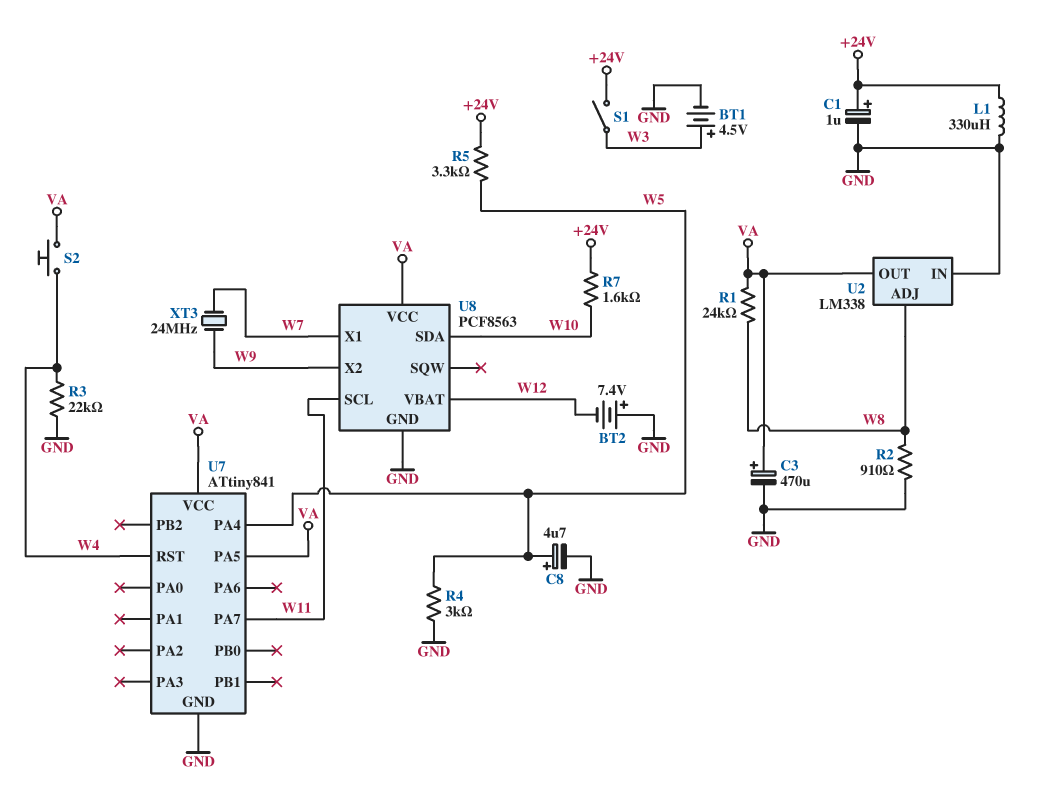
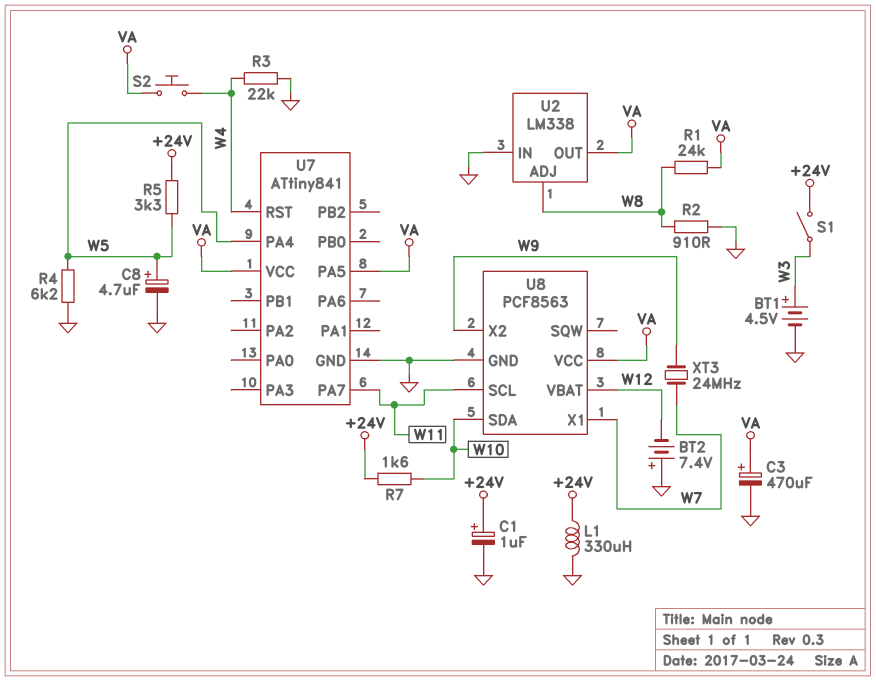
R4: 3k (GND, W5) -> 6.2k (GND, W5)

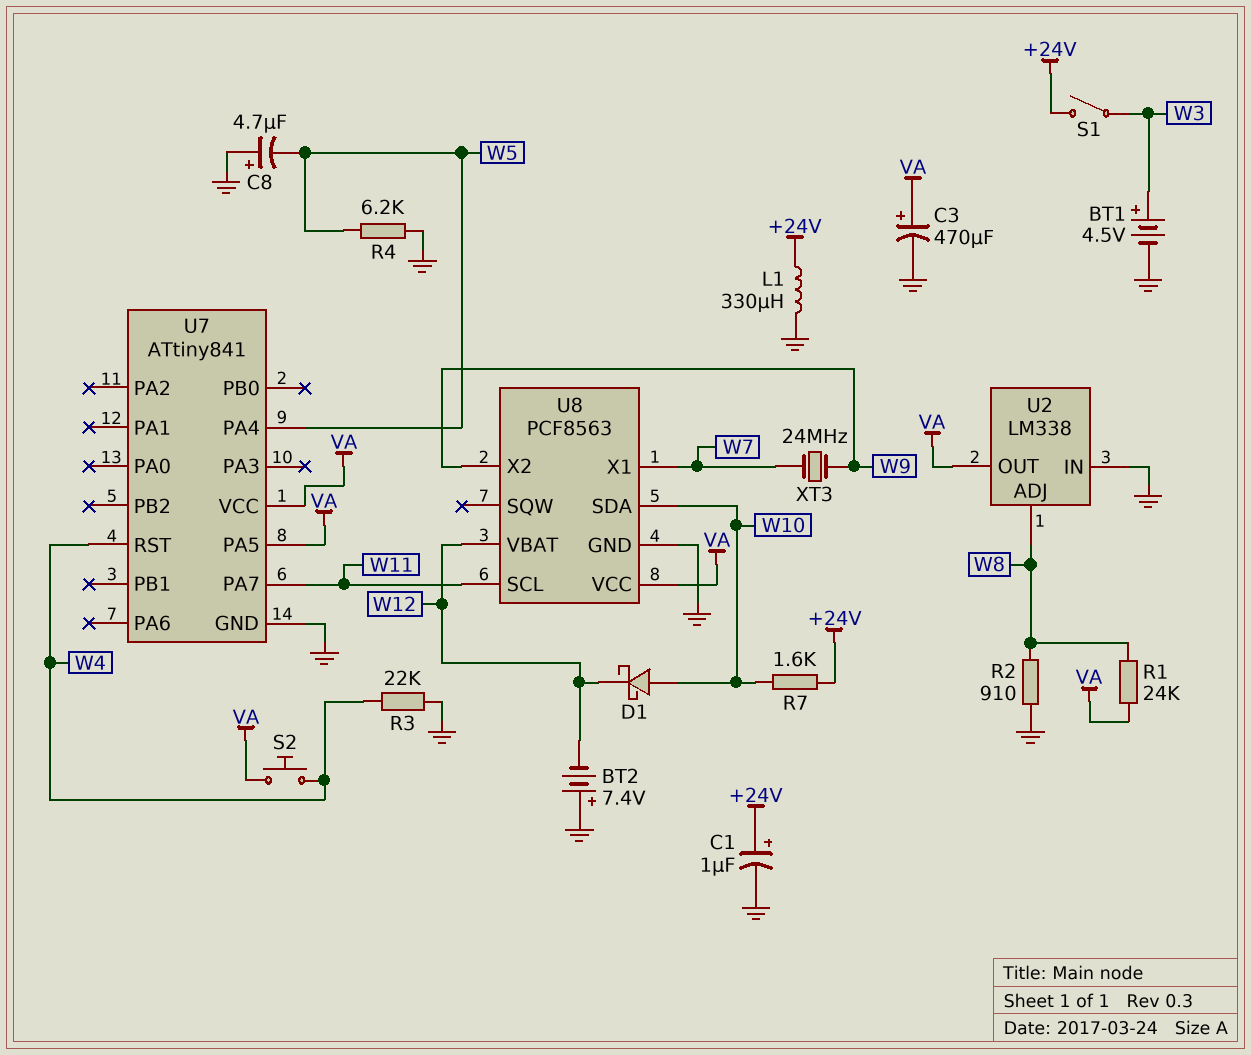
C8: 4.7uF (plus W5, minus GND) -> 4.7uF (plus GND, minus W5)
D1: none -> schottky (A W10, K W12)
R5: 3.3k (+24V, W5) -> none

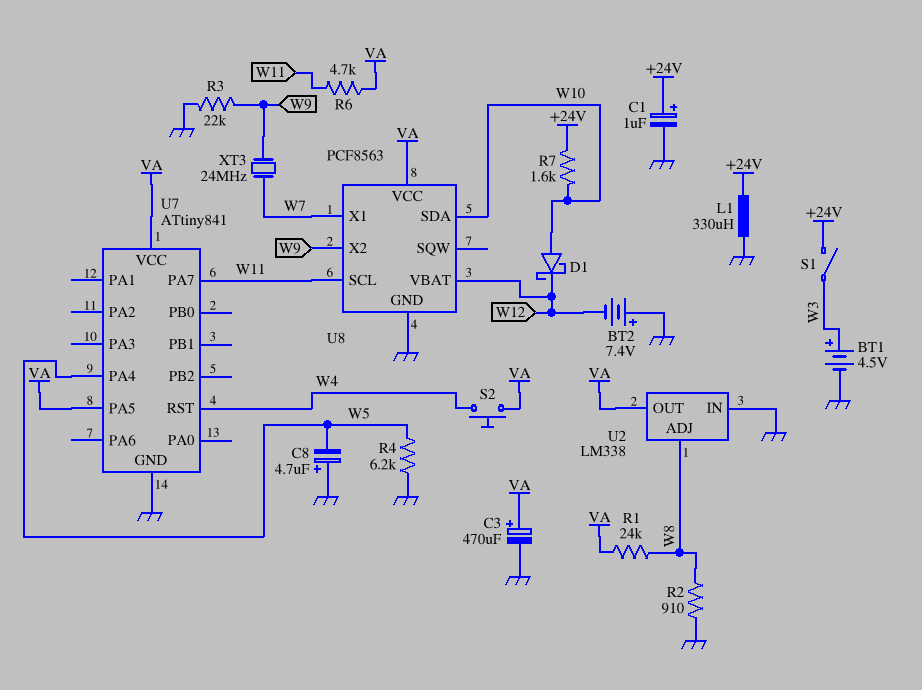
R3: 22k (GND, W4) -> 22k (GND, W9)
R6: none -> 4.7k (VA, W11)

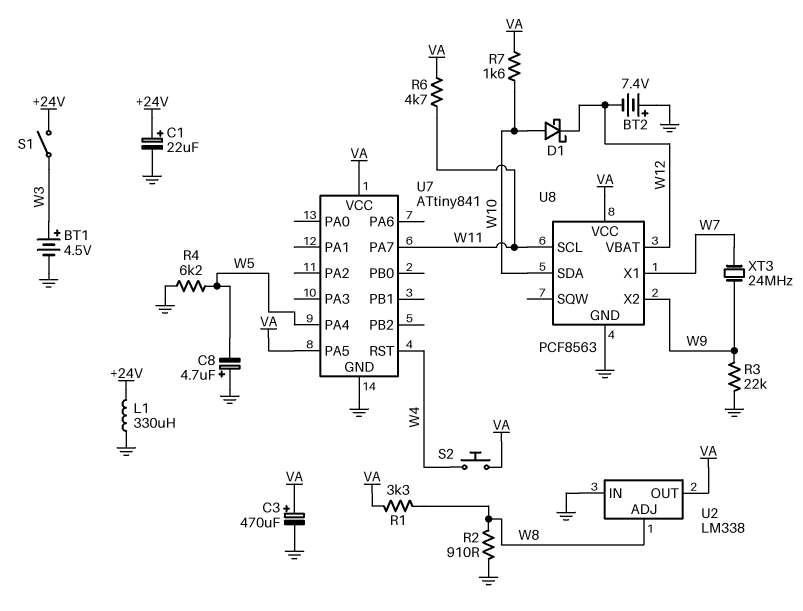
C1: 1uF (plus +24V, minus GND) -> 22uF (plus +24V, minus GND)
R1: 24k (VA, W8) -> 3.3k (VA, W8)
R7: 1.6k (+24V, W10) -> 1.6k (VA, W10)

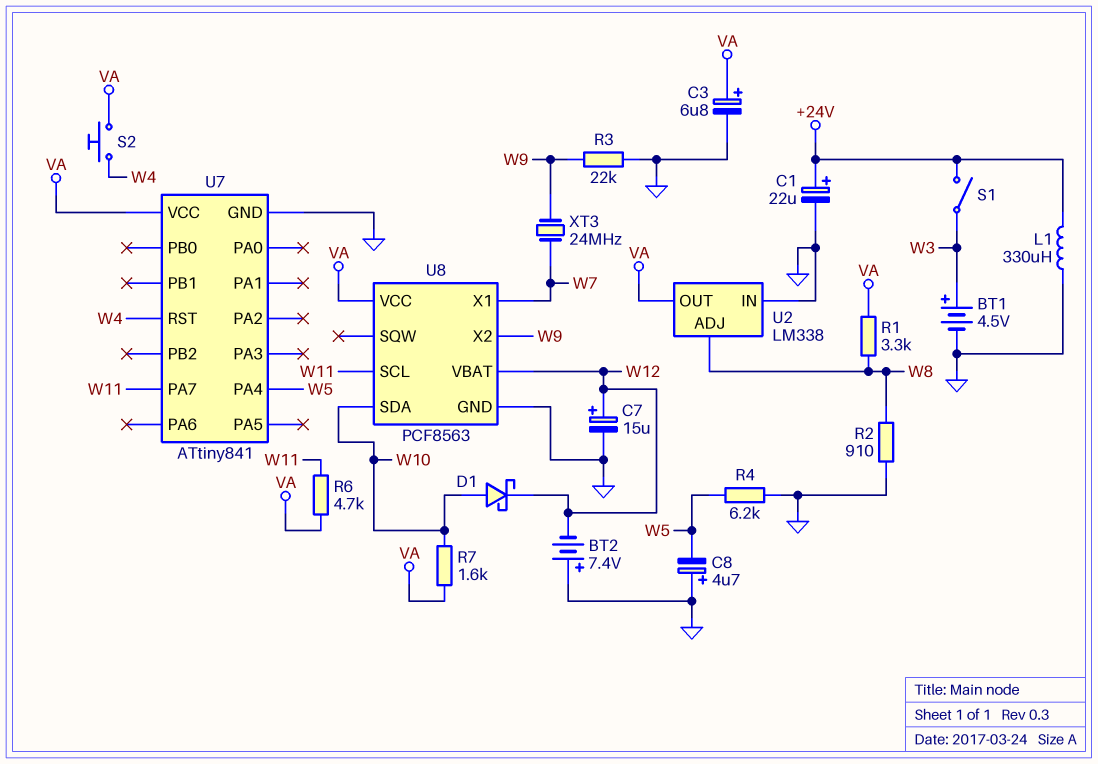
C3: 470uF (plus VA, minus GND) -> 6.8uF (plus VA, minus GND)
C7: none -> 15uF (plus W12, minus GND)
U7 pin PA5: VA -> none

